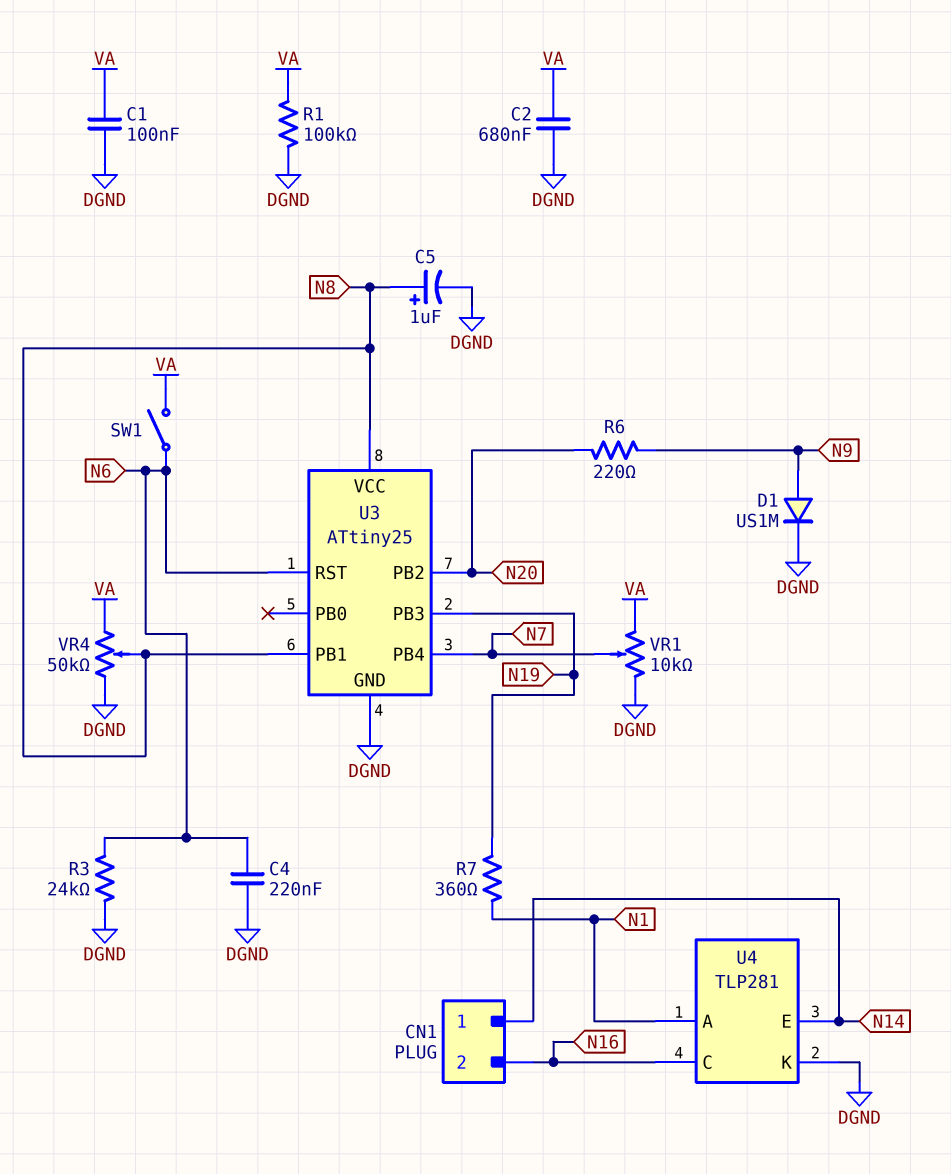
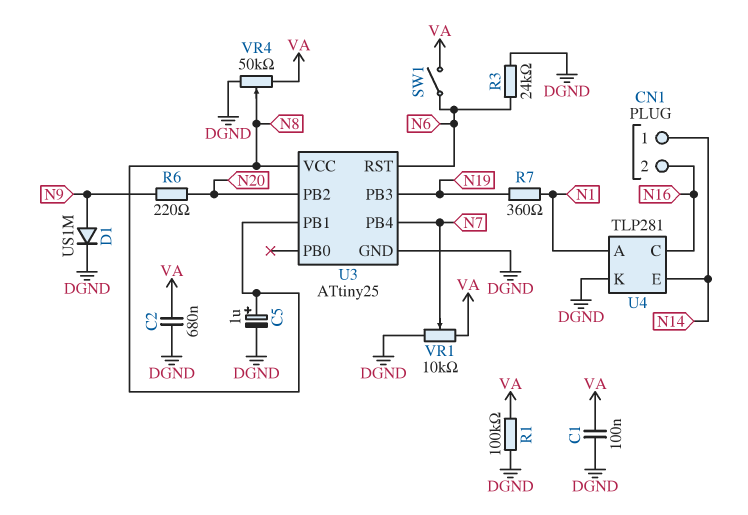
C4: 220nF (DGND, N6) -> none

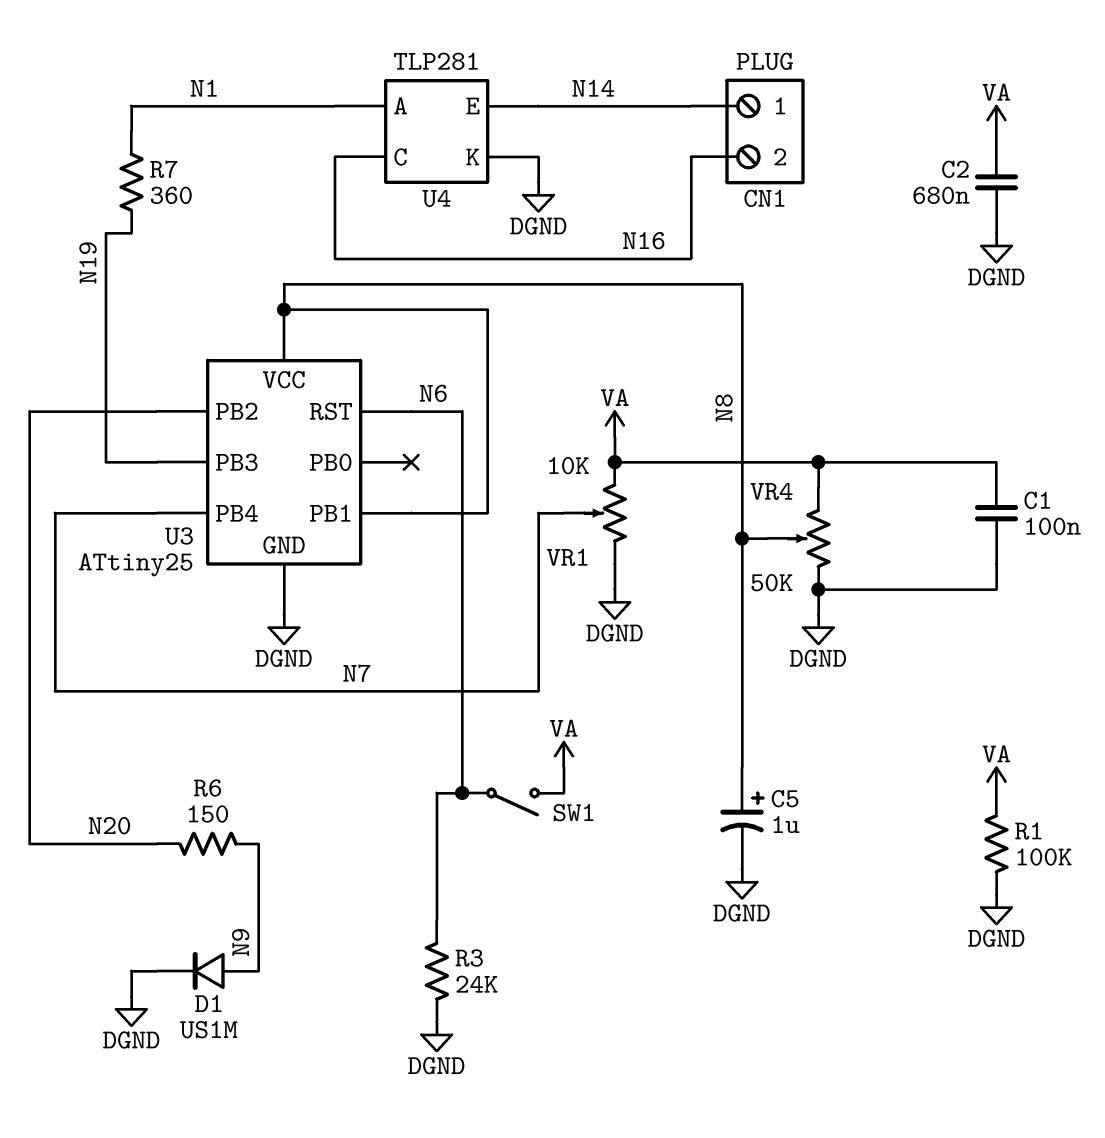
R6: 220 (N9, N20) -> 150 (N9, N20)

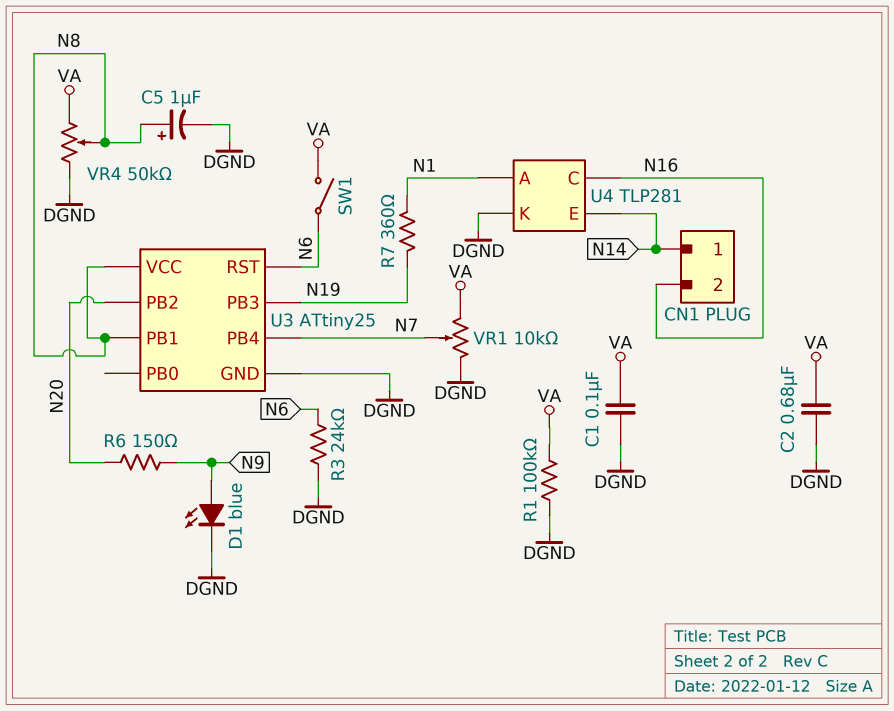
D1: diode US1M (A N9, K DGND) -> LED blue (A N9, K DGND)

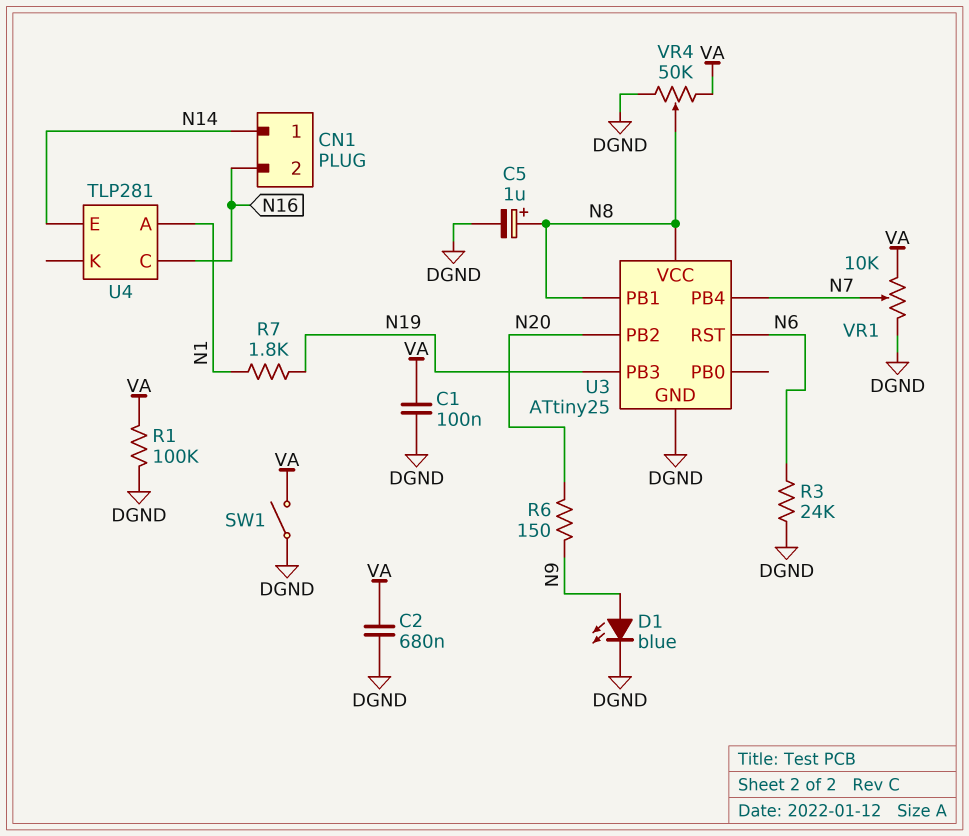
R7: 360 (N1, N19) -> 1.8k (N1, N19)
SW1: switch (N6, VA) -> switch (DGND, VA)
U4 pin K: DGND -> none

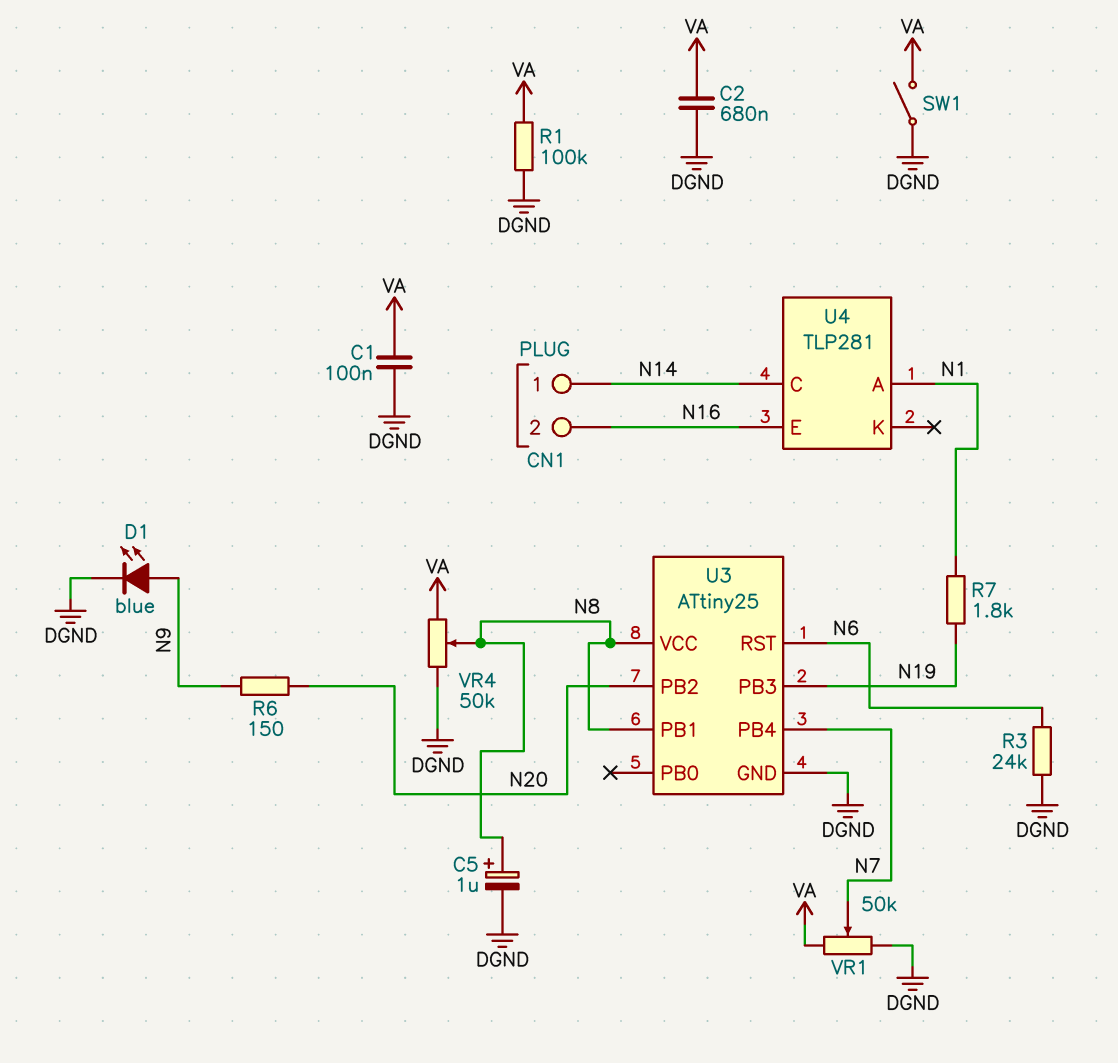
U4 pin C: N16 -> N14
U4 pin E: N14 -> N16
VR1: 10k (DGND, VA, wiper N7) -> 50k (DGND, VA, wiper N7)

